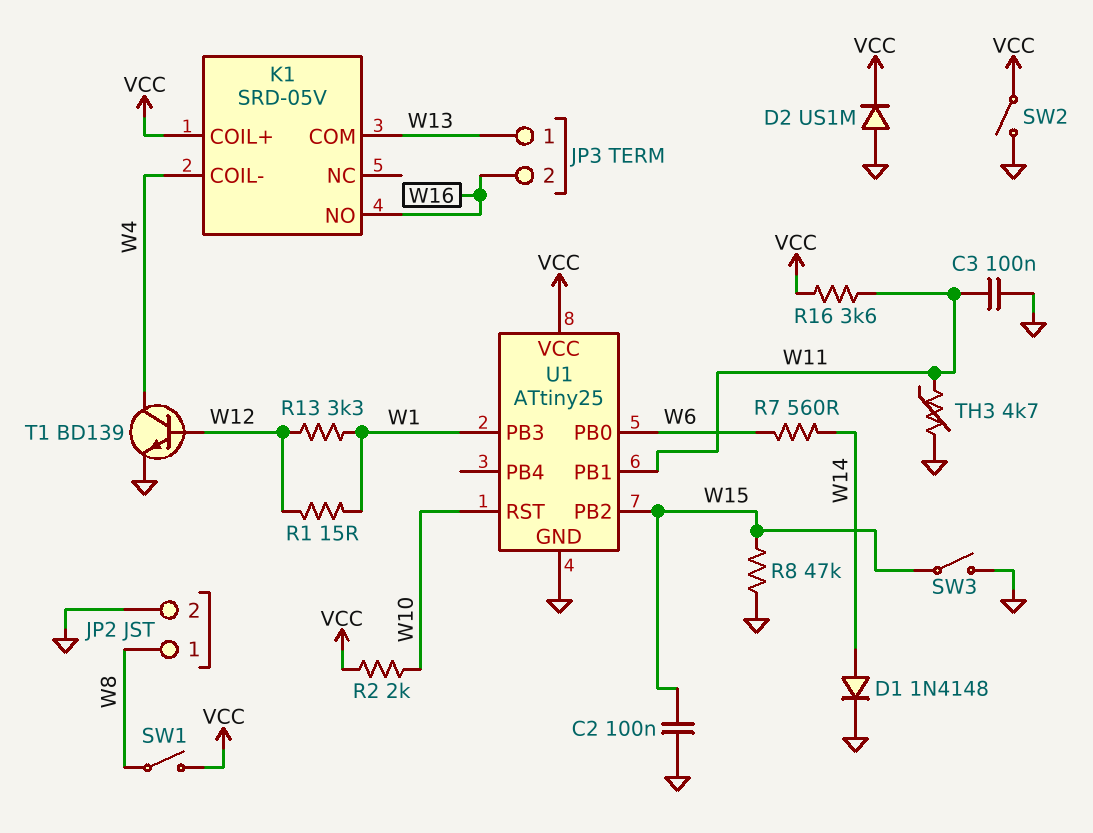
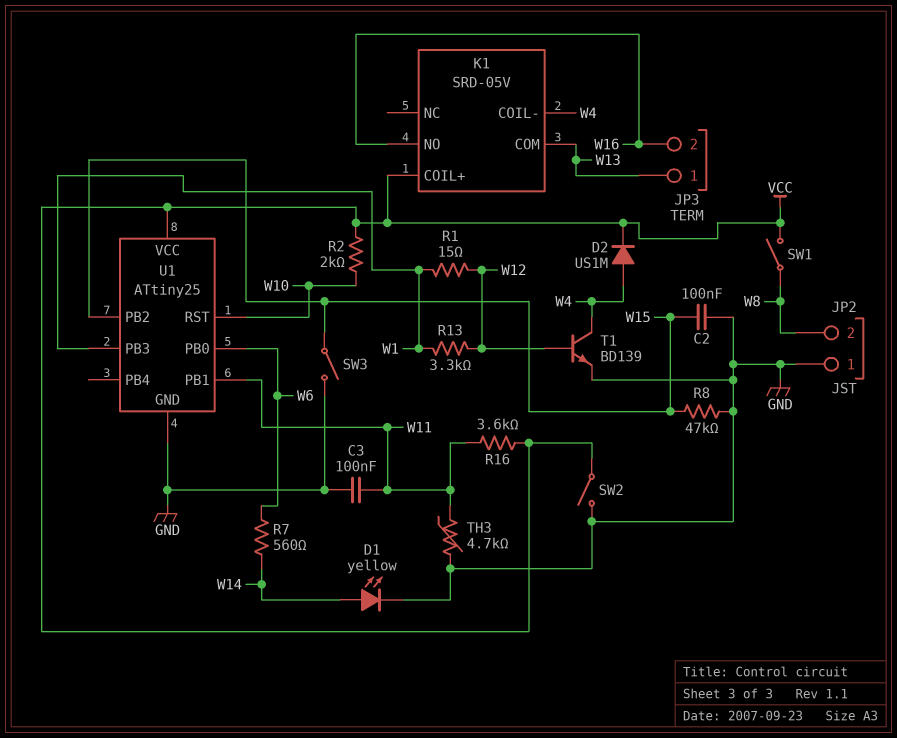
D1: diode 1N4148 (A W14, K GND) -> LED yellow (A W14, K GND)
D2: diode US1M (A GND, K VCC) -> diode US1M (A W4, K VCC)
JP2 pin 1: W8 -> GND
JP2 pin 2: GND -> W8

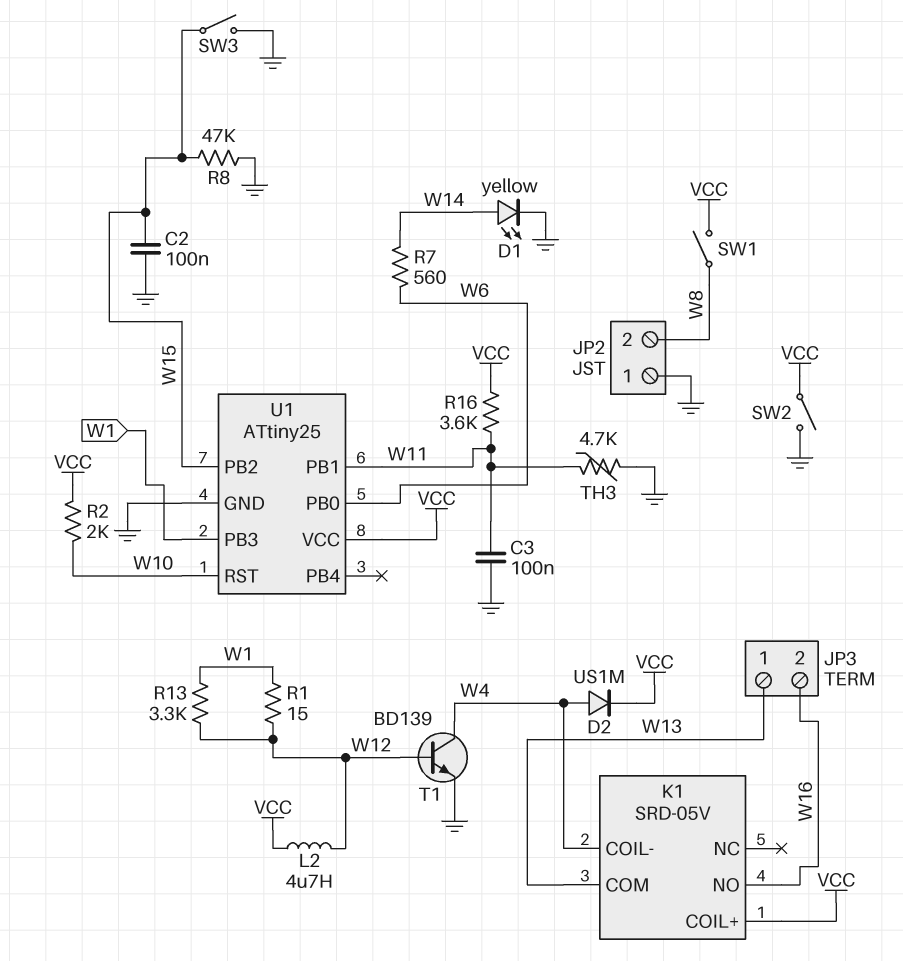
L2: none -> 4.7uH (VCC, W12)

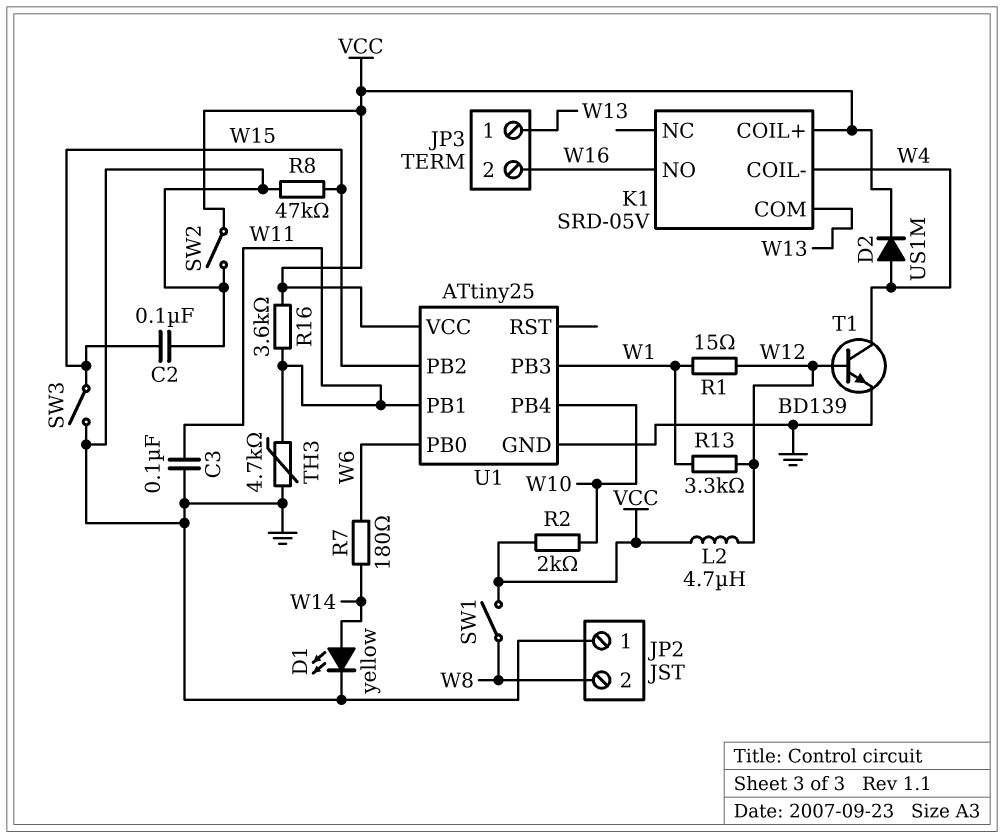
R7: 560 (W6, W14) -> 180 (W6, W14)
U1 pin PB4: none -> W10
U1 pin RST: W10 -> none

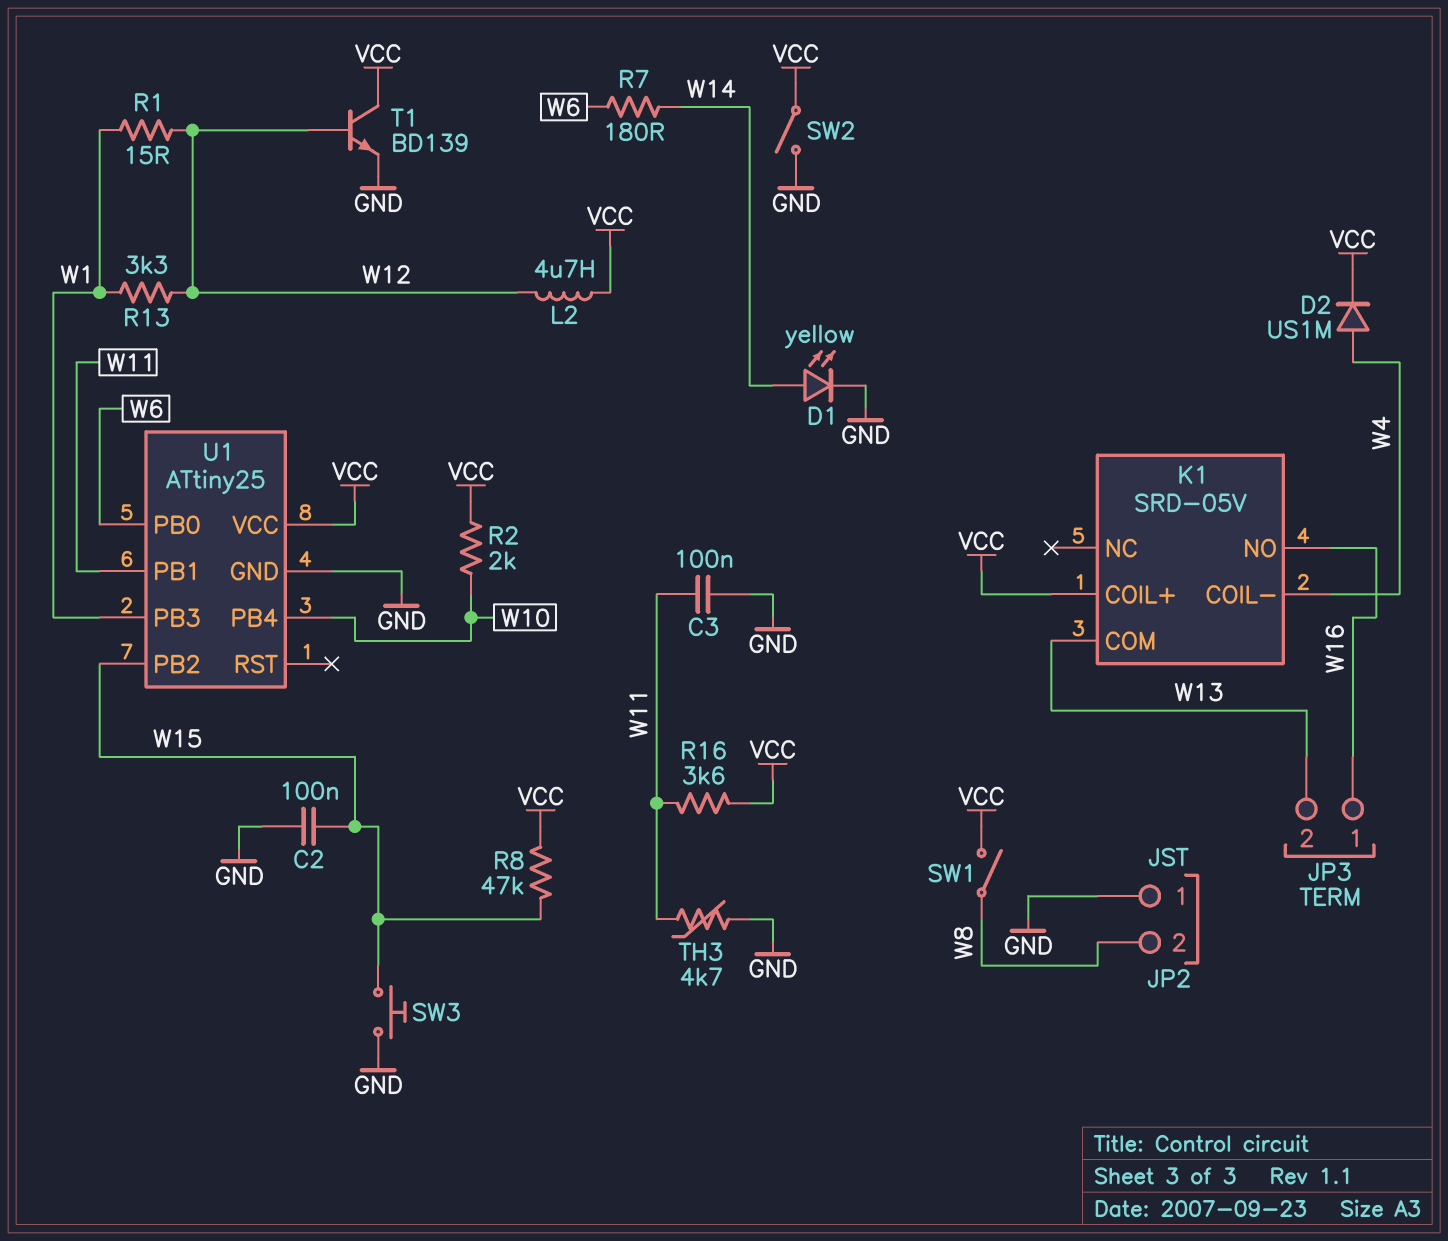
JP3 pin 1: W13 -> W16
JP3 pin 2: W16 -> W13
R8: 47k (GND, W15) -> 47k (VCC, W15)
SW3: switch (GND, W15) -> button (GND, W15)
T1: NPN BD139 (B W12, C W4, E GND) -> NPN BD139 (B W12, C VCC, E GND)

